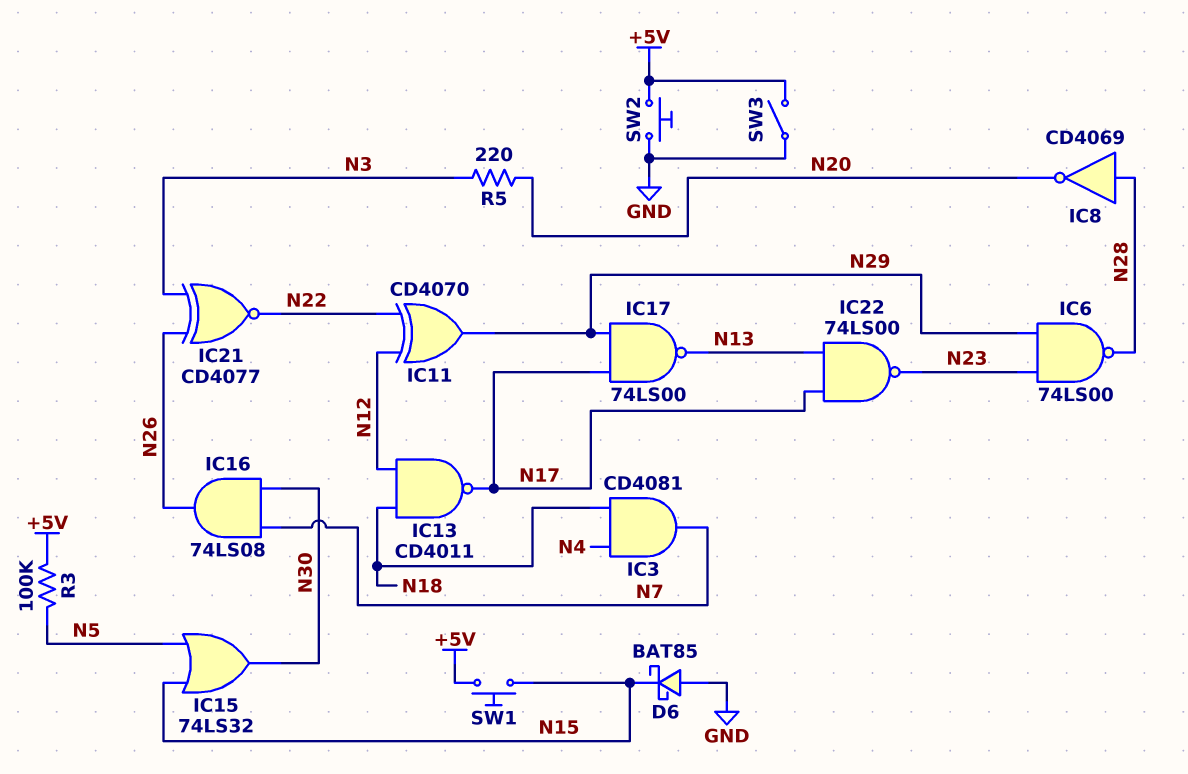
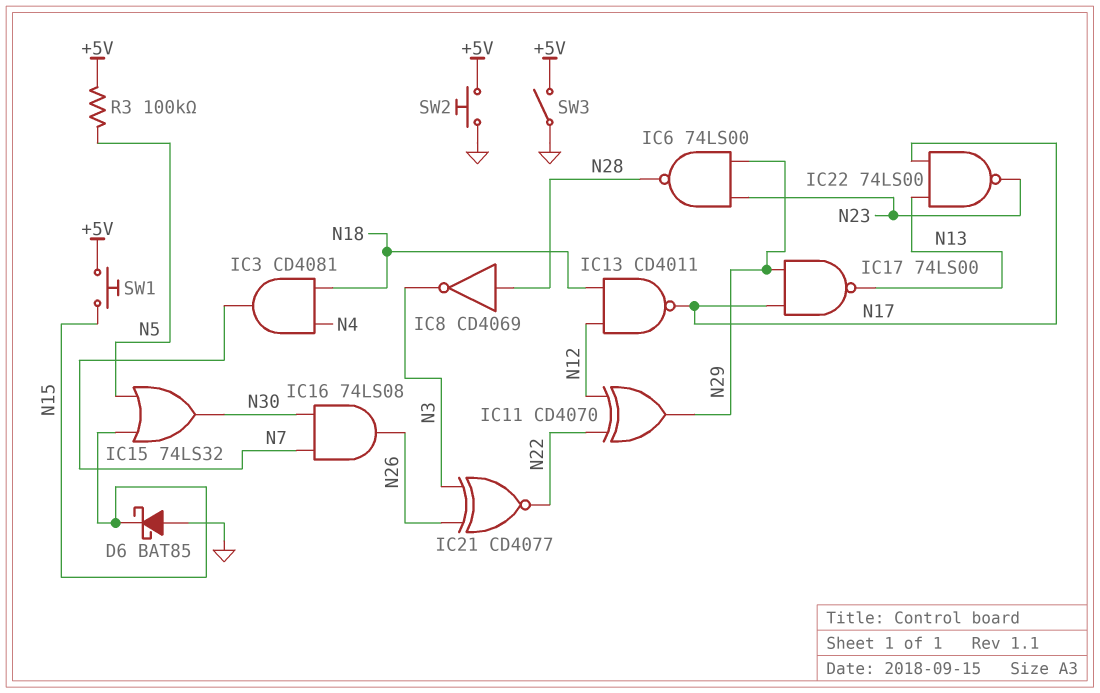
IC8: NOT CD4069 (in N28, out N20) -> NOT CD4069 (in N28, out N3)
R5: 220 (N3, N20) -> none

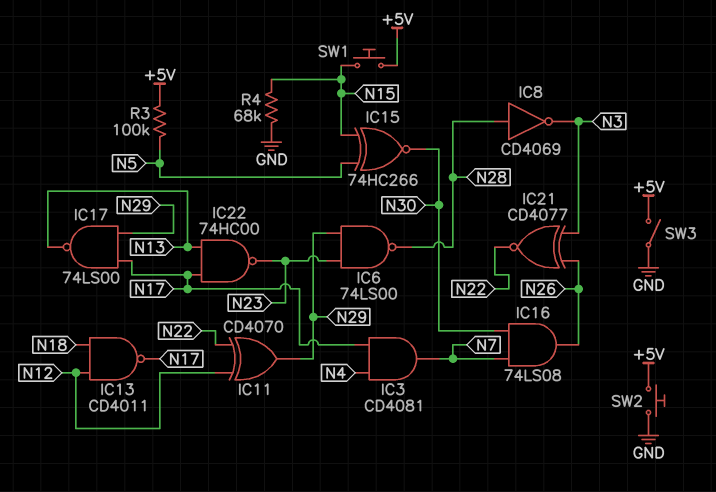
D6: schottky BAT85 (A GND, K N15) -> none
IC3: AND CD4081 (in N4, in N18, out N7) -> AND CD4081 (in N4, in N17, out N7)
IC15: OR 74LS32 (in N5, in N15, out N30) -> XNOR 74HC266 (in N5, in N15, out N30)
IC22: NAND 74LS00 (in N13, in N17, out N23) -> NAND 74HC00 (in N13, in N17, out N23)
R4: none -> 68k (GND, N15)

